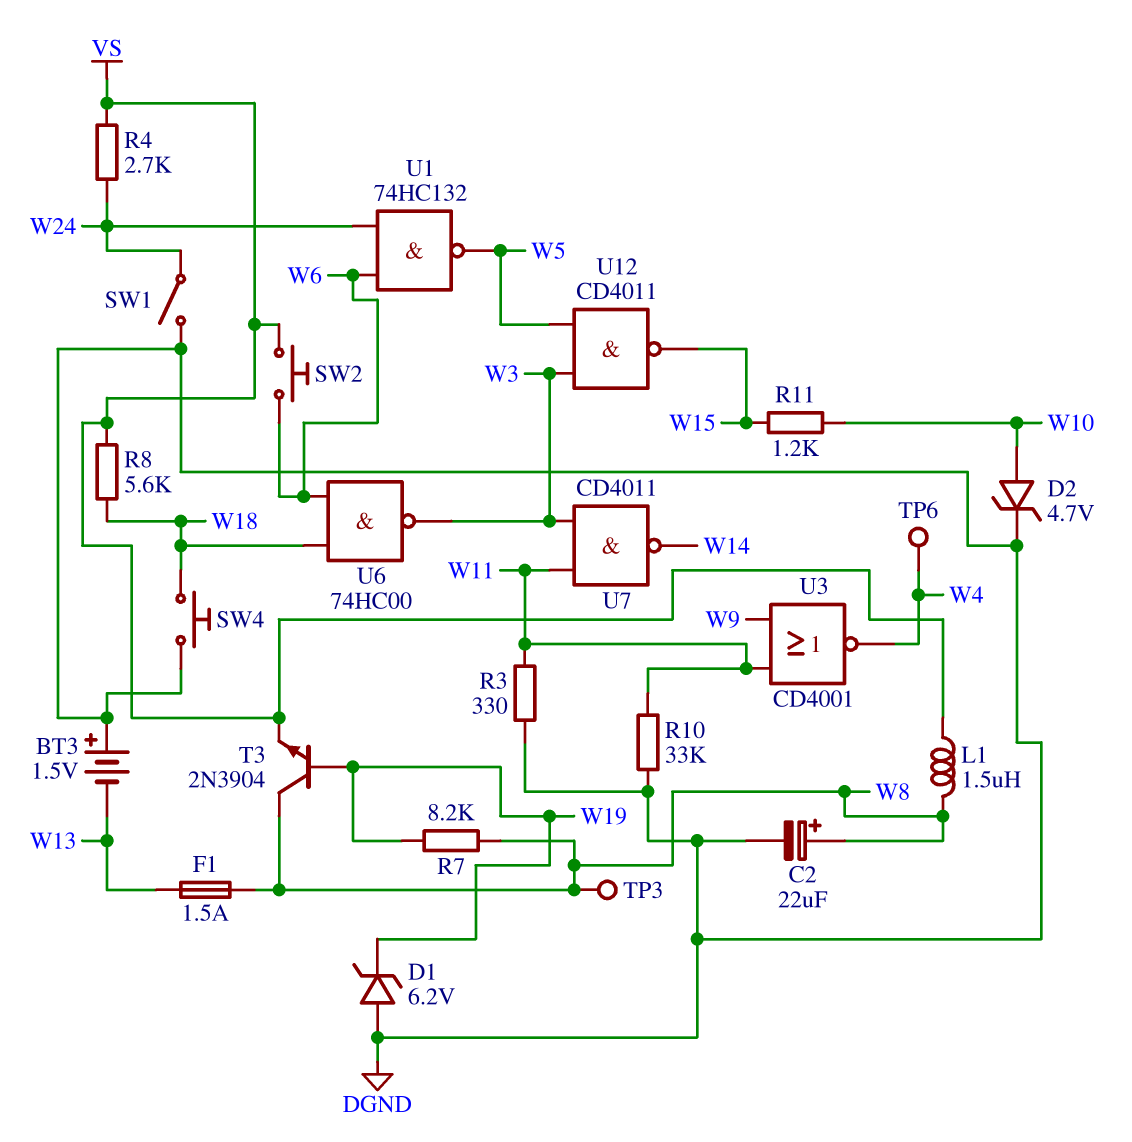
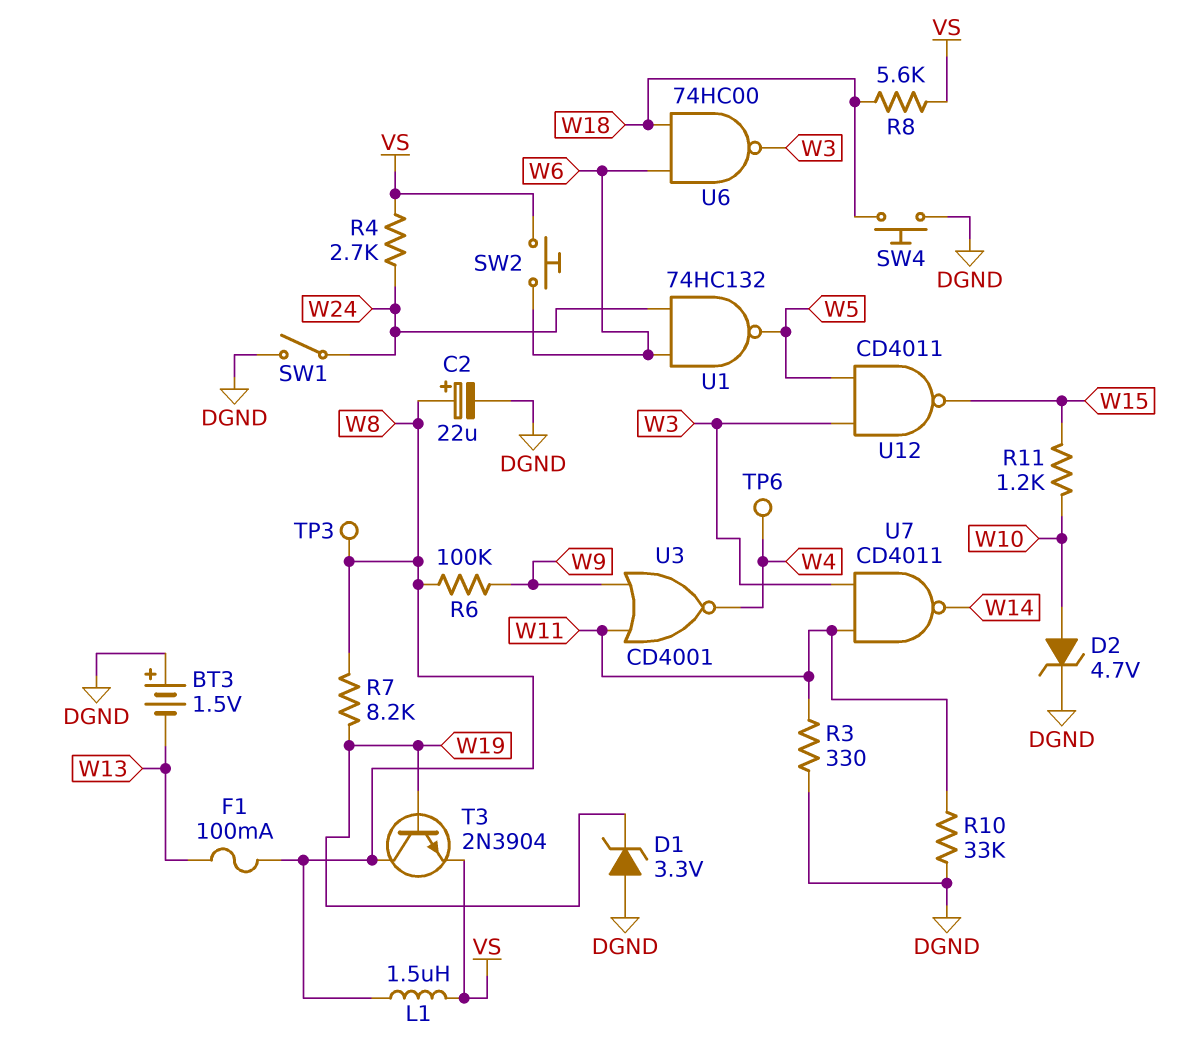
D1: zener 6.2V (A DGND, K W19) -> zener 3.3V (A DGND, K W19)
F1: 1.5A (W8, W13) -> 100mA (W8, W13)
R6: none -> 100k (W8, W9)

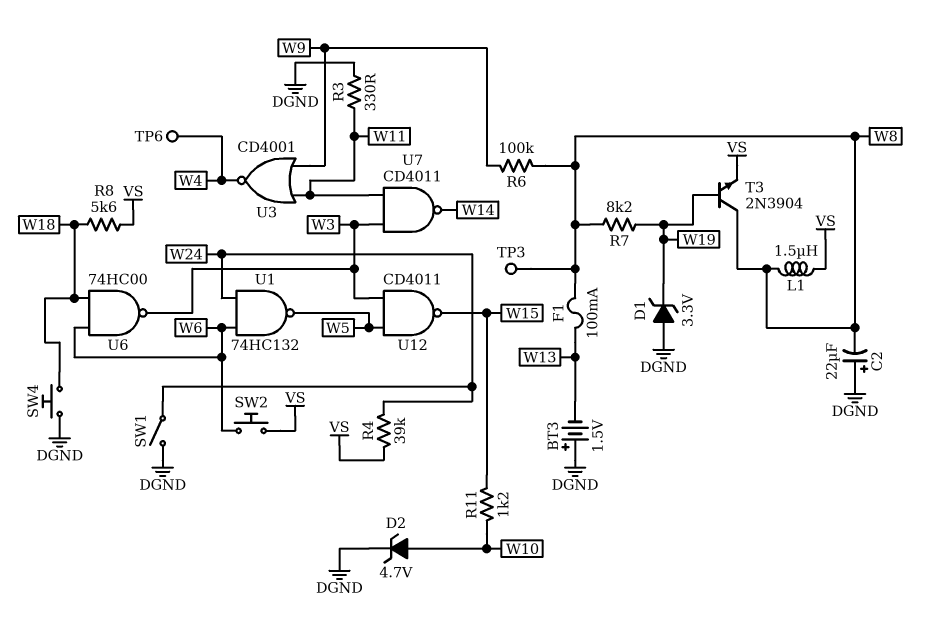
C2: 22uF (plus W8, minus DGND) -> 22uF (plus DGND, minus W8)
R4: 2.7k (VS, W24) -> 39k (VS, W24)
R10: 33k (DGND, W11) -> none

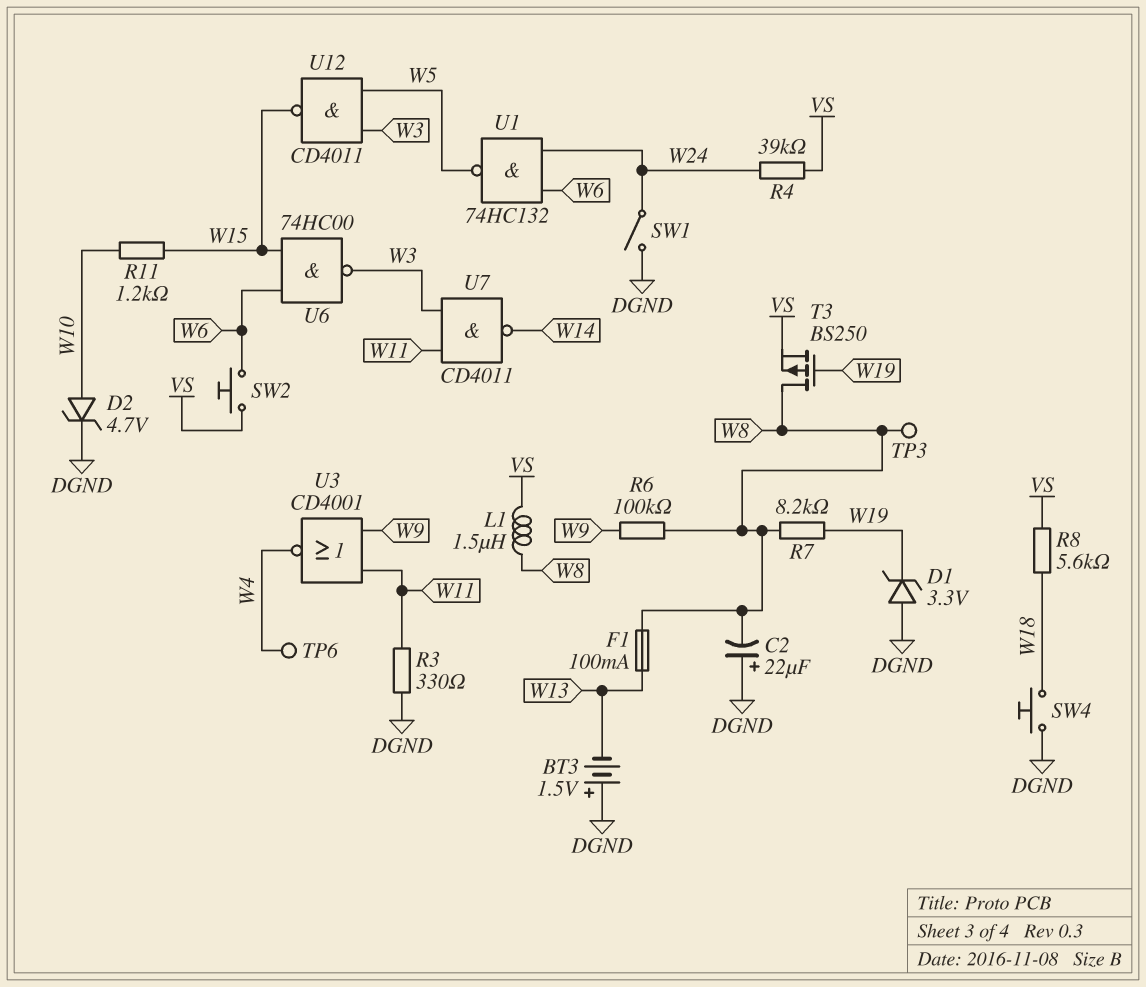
T3: NPN 2N3904 (B W19, C W8, E VS) -> PMOS BS250 (G W19, D W8, S VS)
U6: NAND 74HC00 (in W6, in W18, out W3) -> NAND 74HC00 (in W6, in W15, out W3)

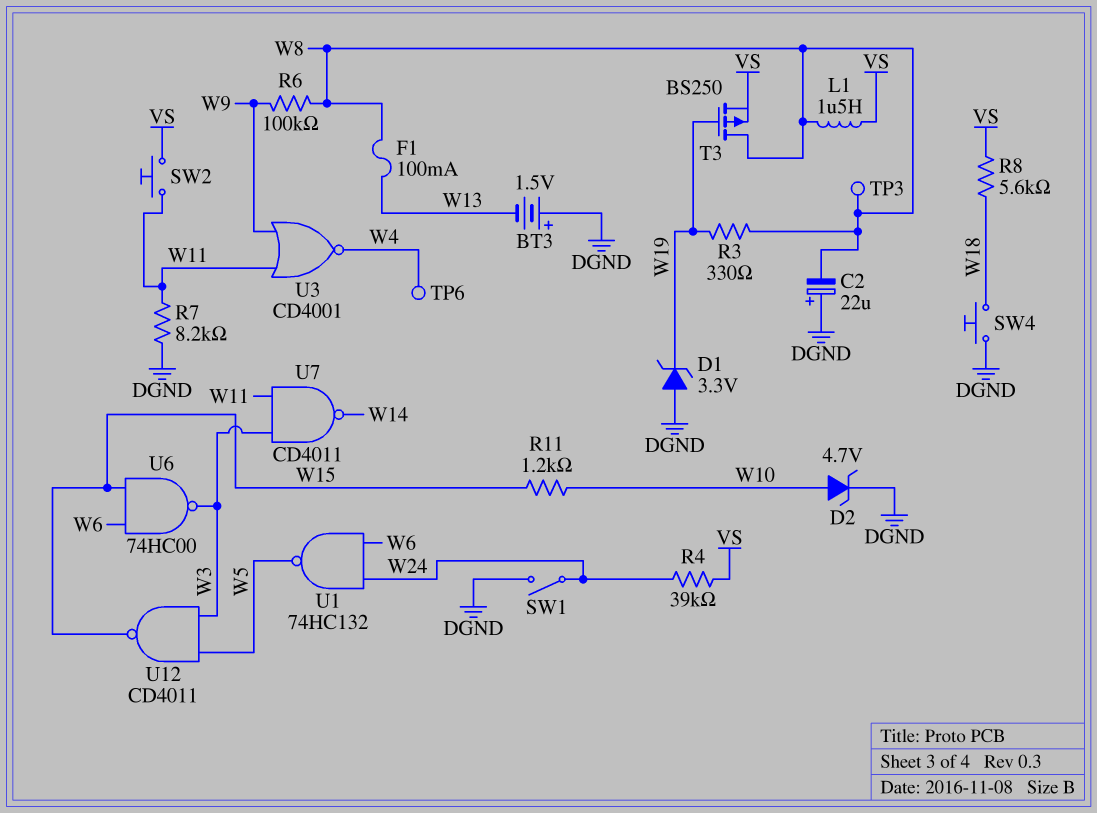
R3: 330 (DGND, W11) -> 330 (W8, W19)
R7: 8.2k (W8, W19) -> 8.2k (DGND, W11)
SW2: button (VS, W6) -> button (VS, W11)

